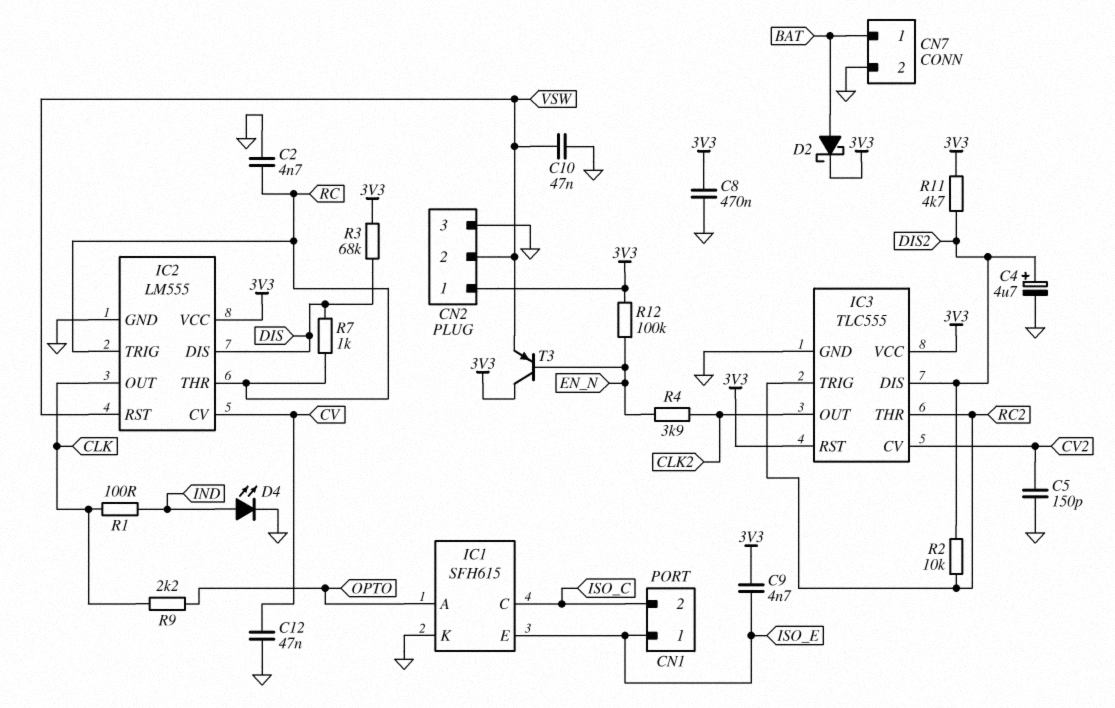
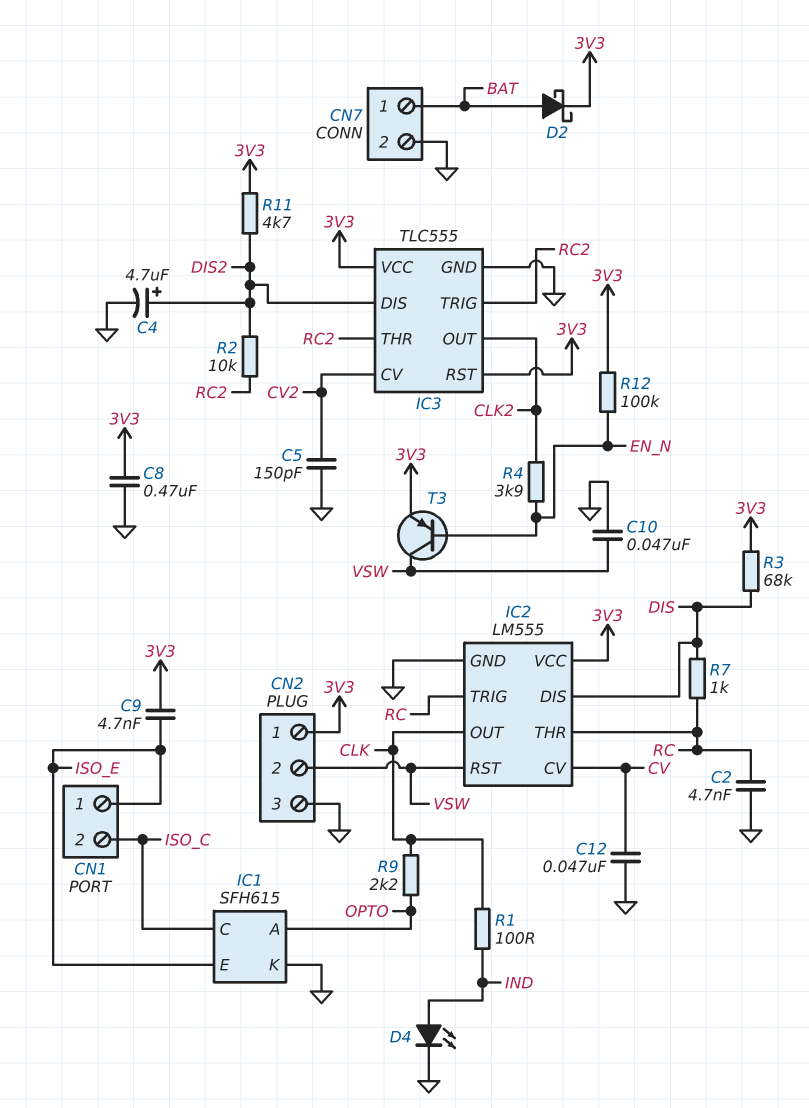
T3: PNP (B EN_N, C 3V3, E VSW) -> PNP (B EN_N, C VSW, E 3V3)

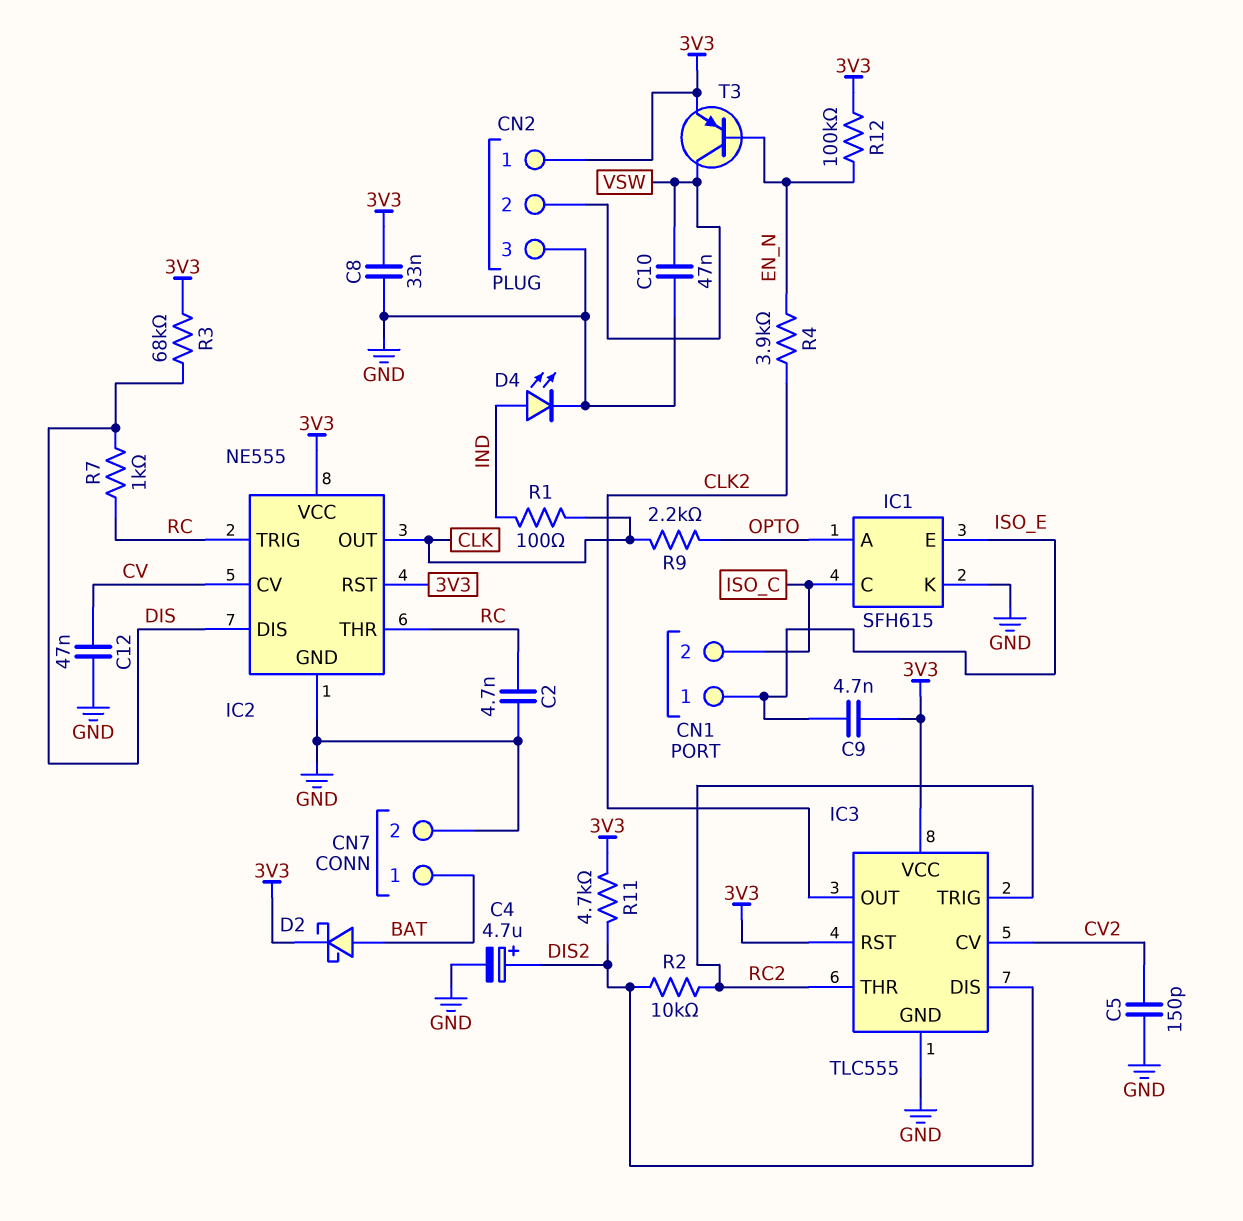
C8: 470nF (3V3, GND) -> 33nF (3V3, GND)
IC2: LM555 -> NE555
IC2 pin RST: VSW -> 3V3

